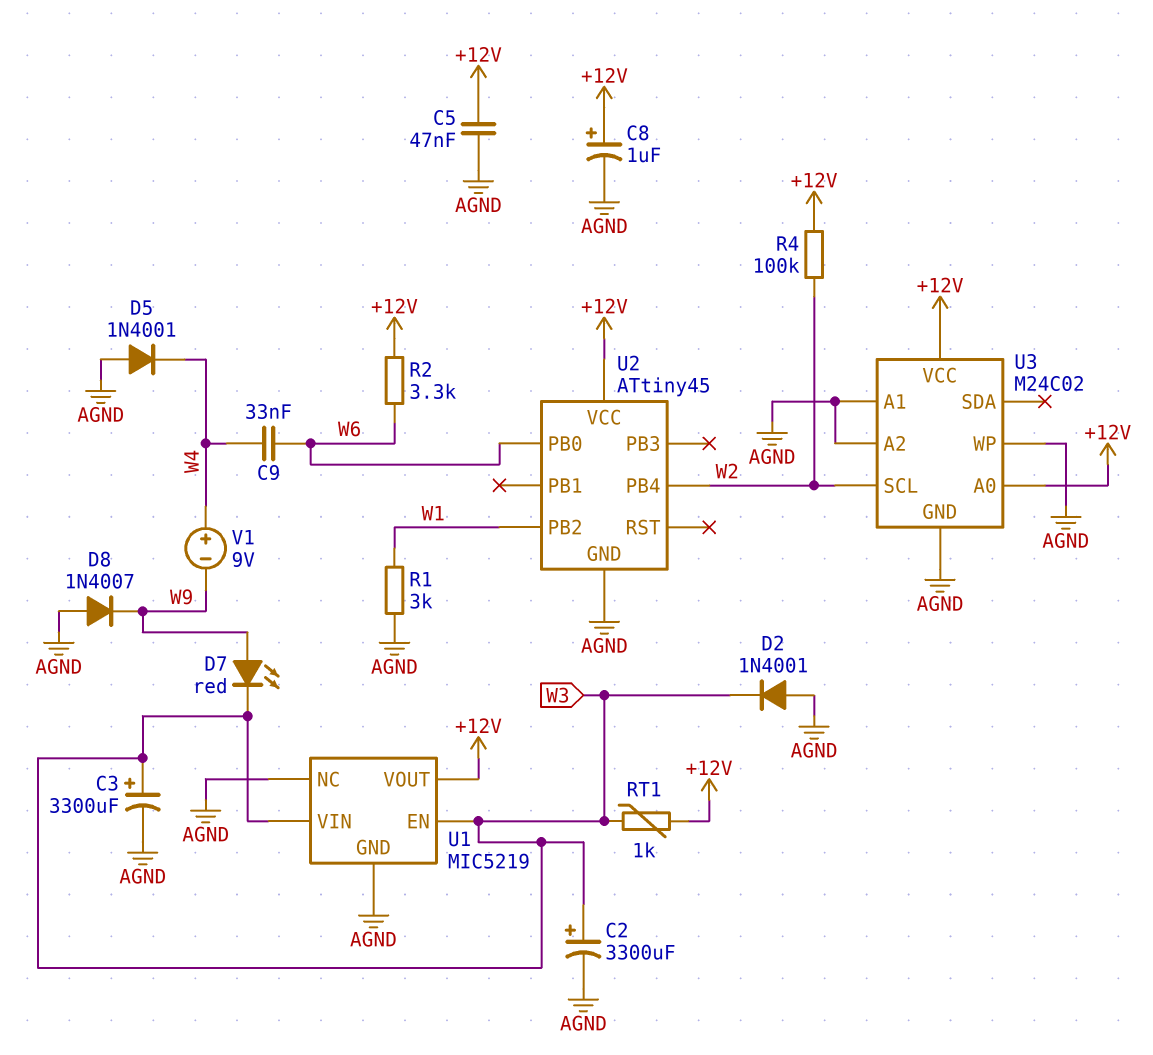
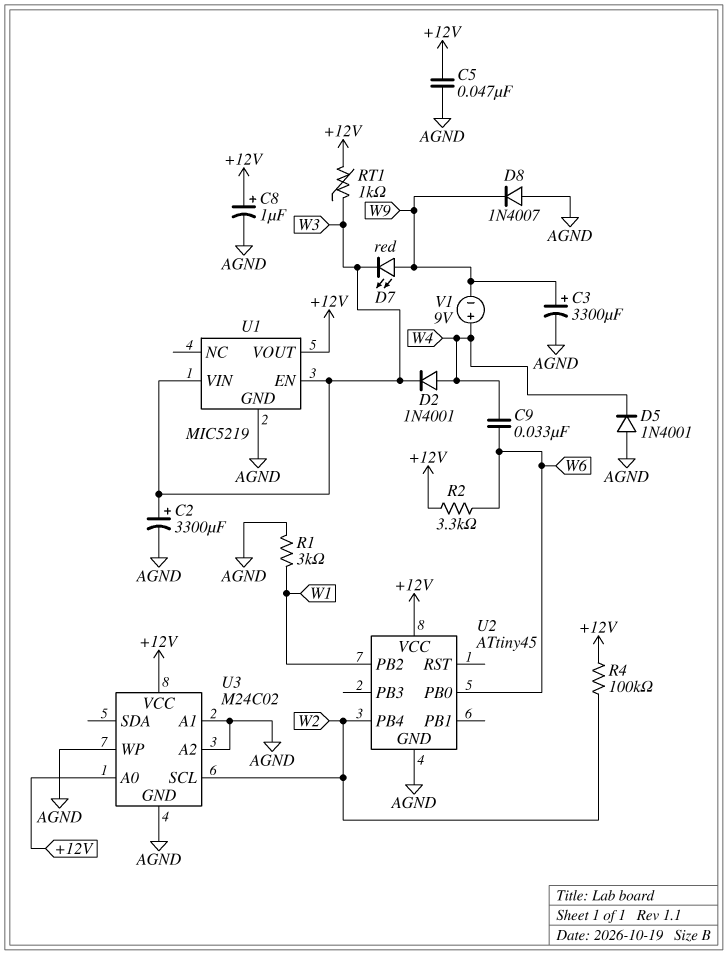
C3: 3300uF (plus W3, minus AGND) -> 3300uF (plus W9, minus AGND)
D2: diode 1N4001 (A AGND, K W3) -> diode 1N4001 (A W4, K W3)
U1 pin NC: AGND -> none

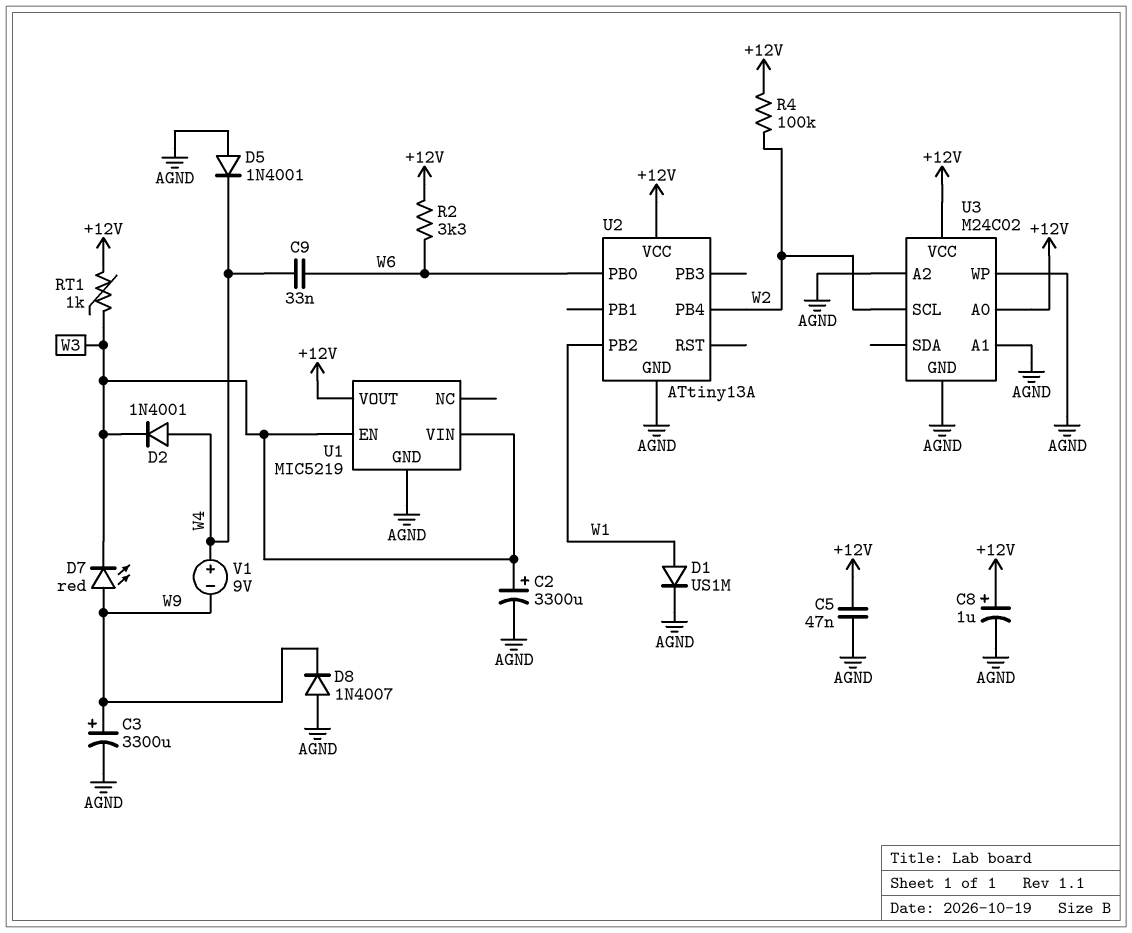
D1: none -> diode US1M (A W1, K AGND)
R1: 3k (AGND, W1) -> none
U2: ATtiny45 -> ATtiny13A

